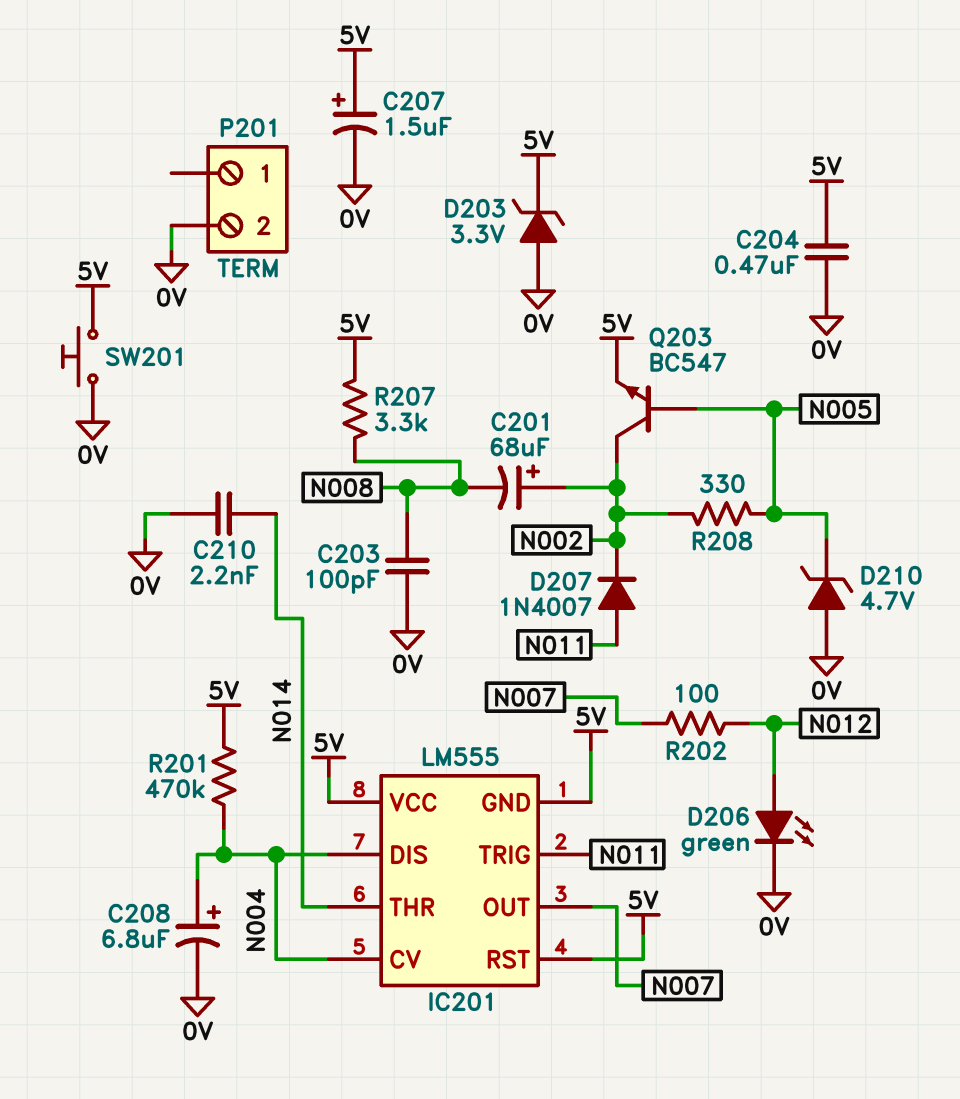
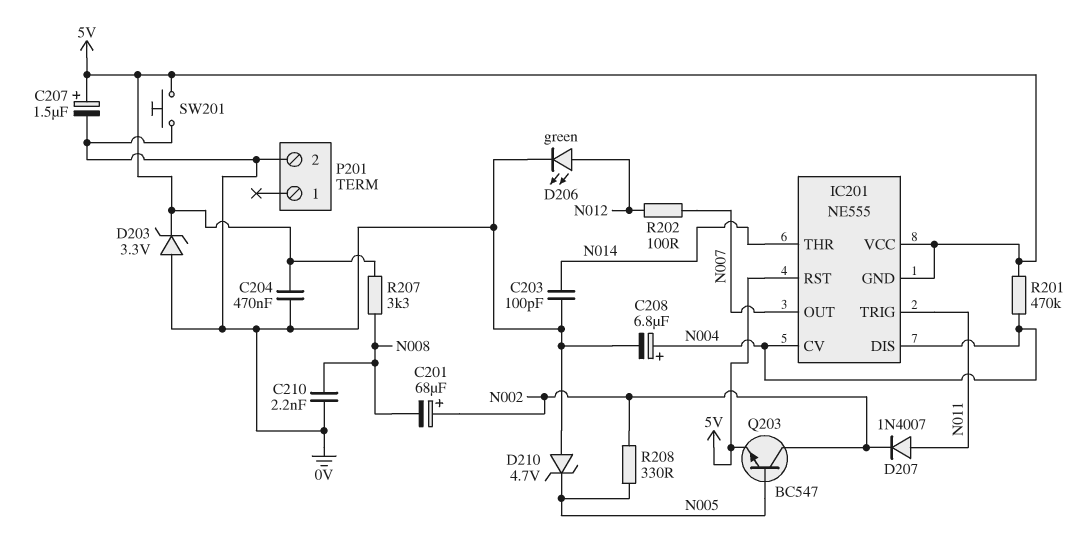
C203: 100pF (0V, N008) -> 100pF (0V, N014)
C210: 2.2nF (0V, N014) -> 2.2nF (0V, N008)
IC201: LM555 -> NE555

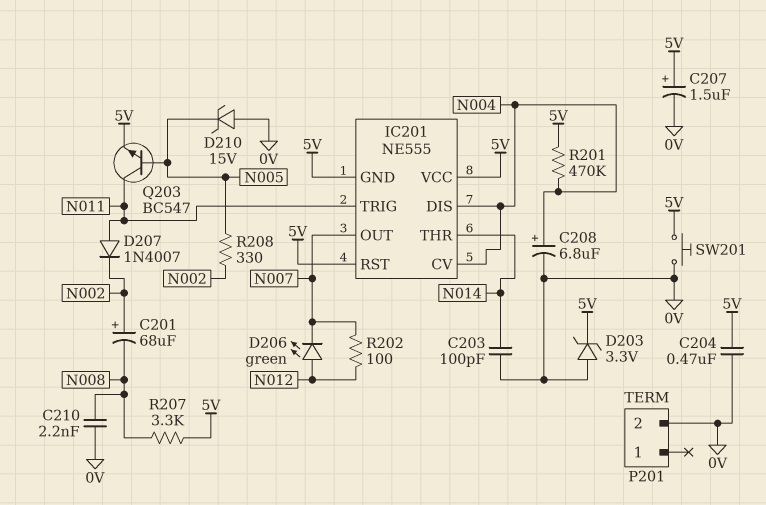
D206: LED green (A N012, K 0V) -> LED green (A N012, K N007)
D210: zener 4.7V (A 0V, K N005) -> zener 15V (A 0V, K N005)
Q203: NPN BC547 (B N005, C N002, E 5V) -> NPN BC547 (B N005, C N011, E 5V)

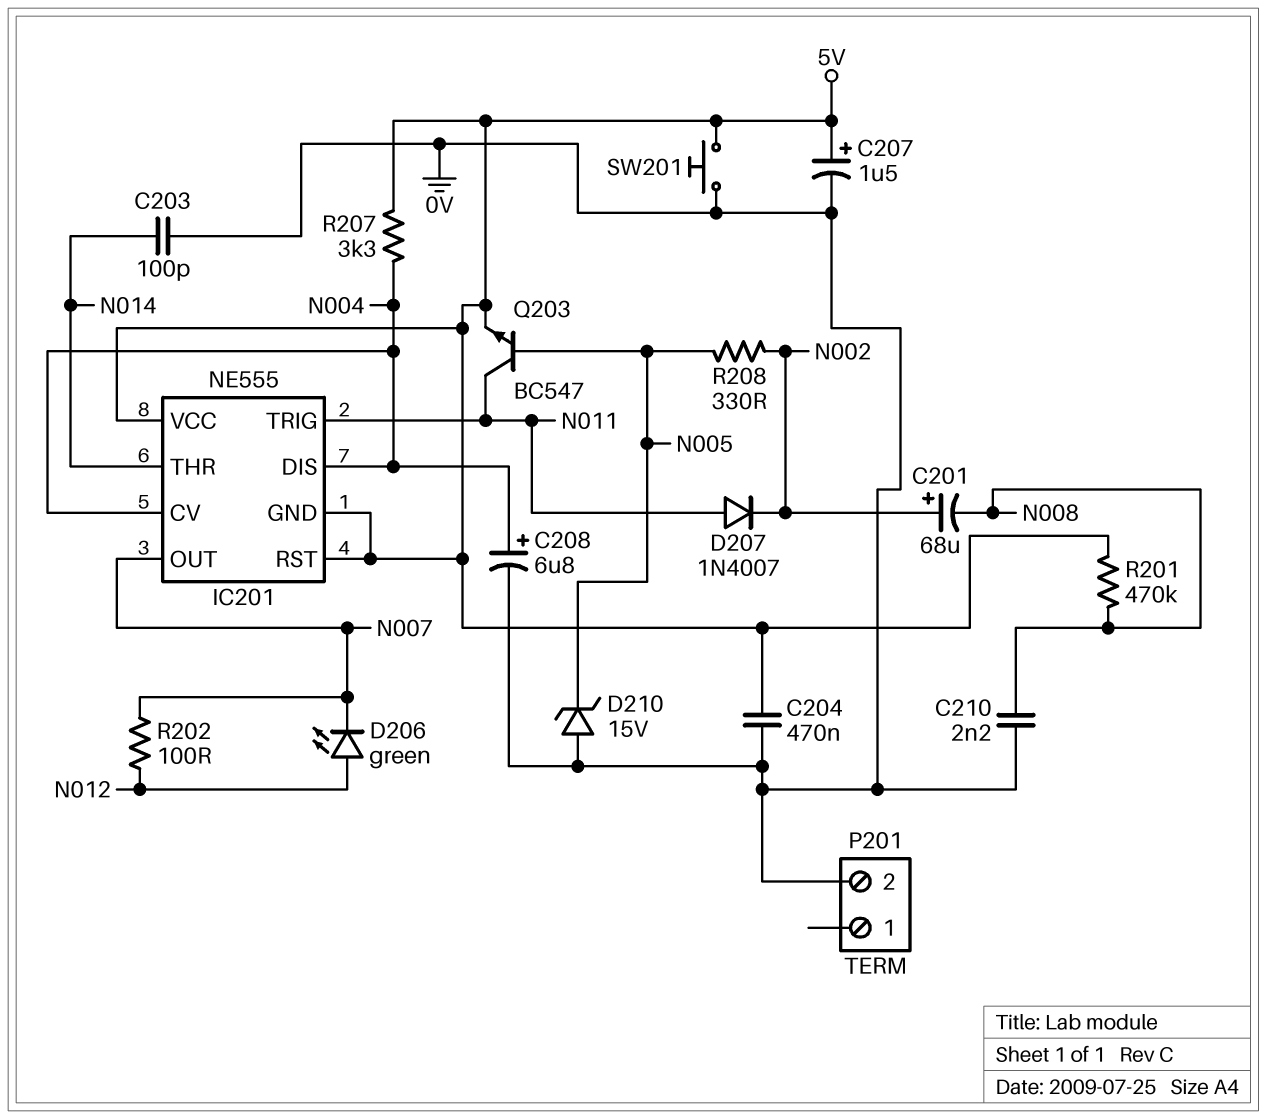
D203: zener 3.3V (A 0V, K 5V) -> none
R201: 470k (5V, N004) -> 470k (5V, N008)
R207: 3.3k (5V, N008) -> 3.3k (5V, N004)

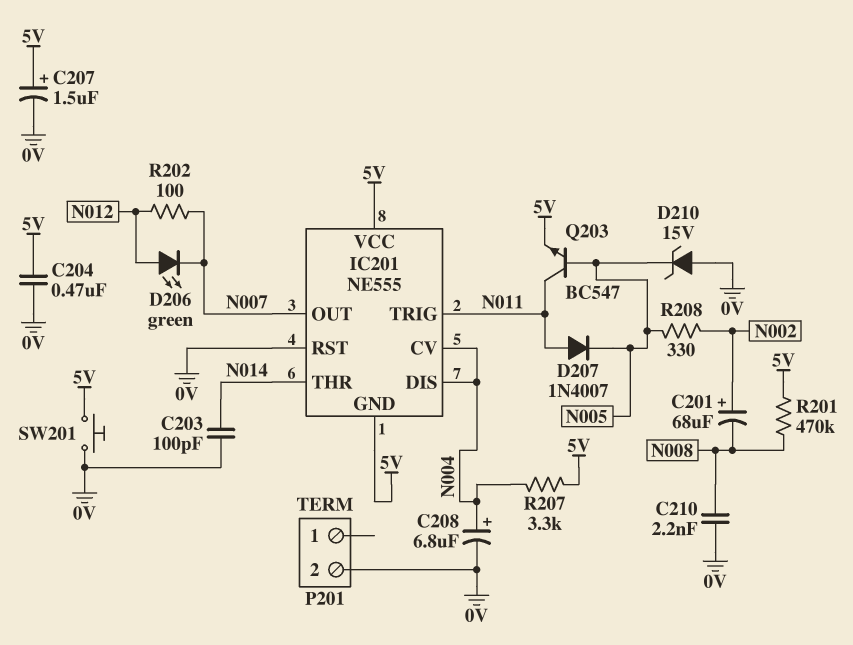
D207: diode 1N4007 (A N011, K N002) -> diode 1N4007 (A N011, K N005)
IC201 pin RST: 5V -> 0V

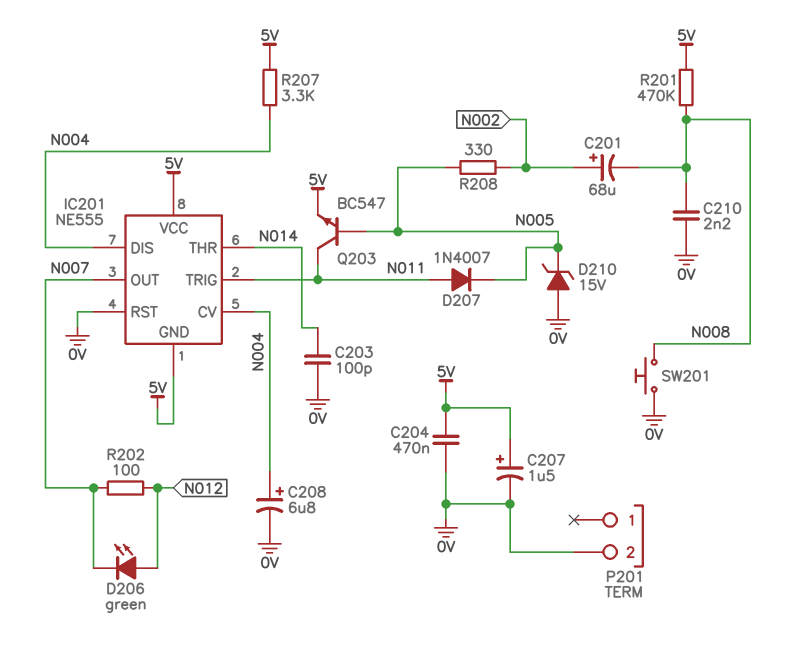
SW201: button (0V, 5V) -> button (0V, N008)

